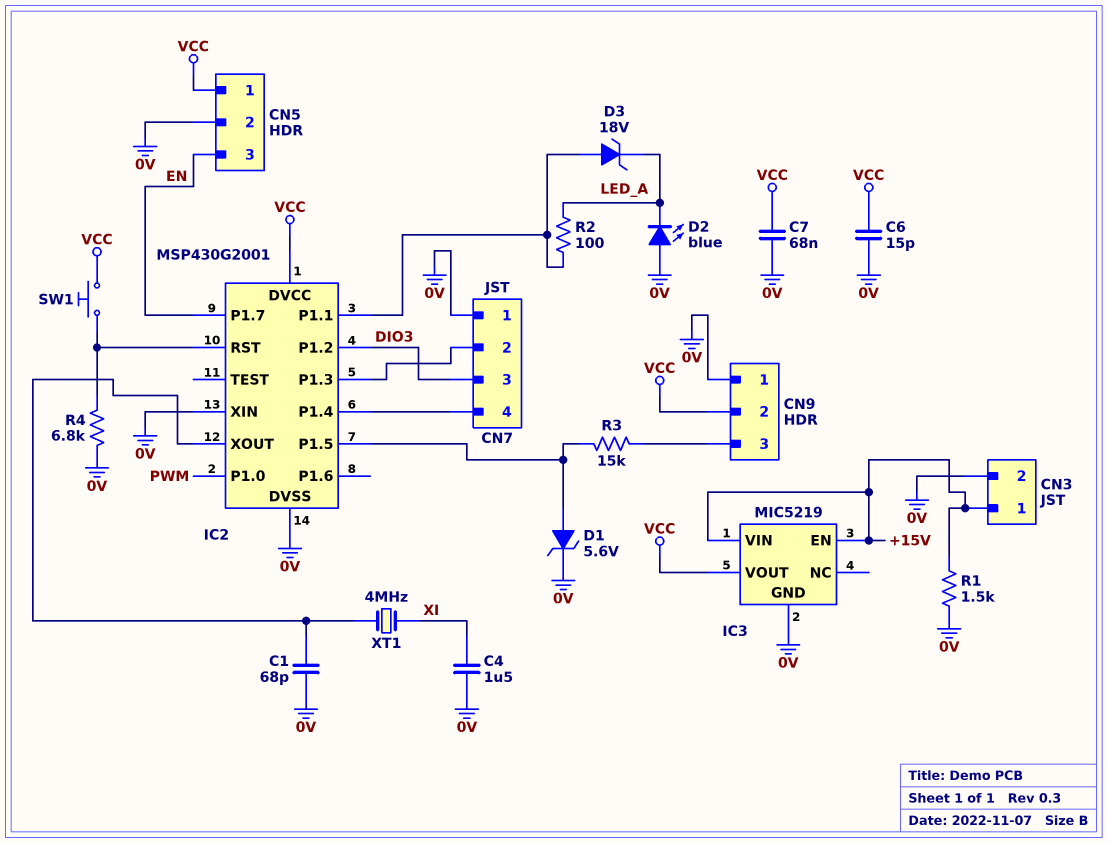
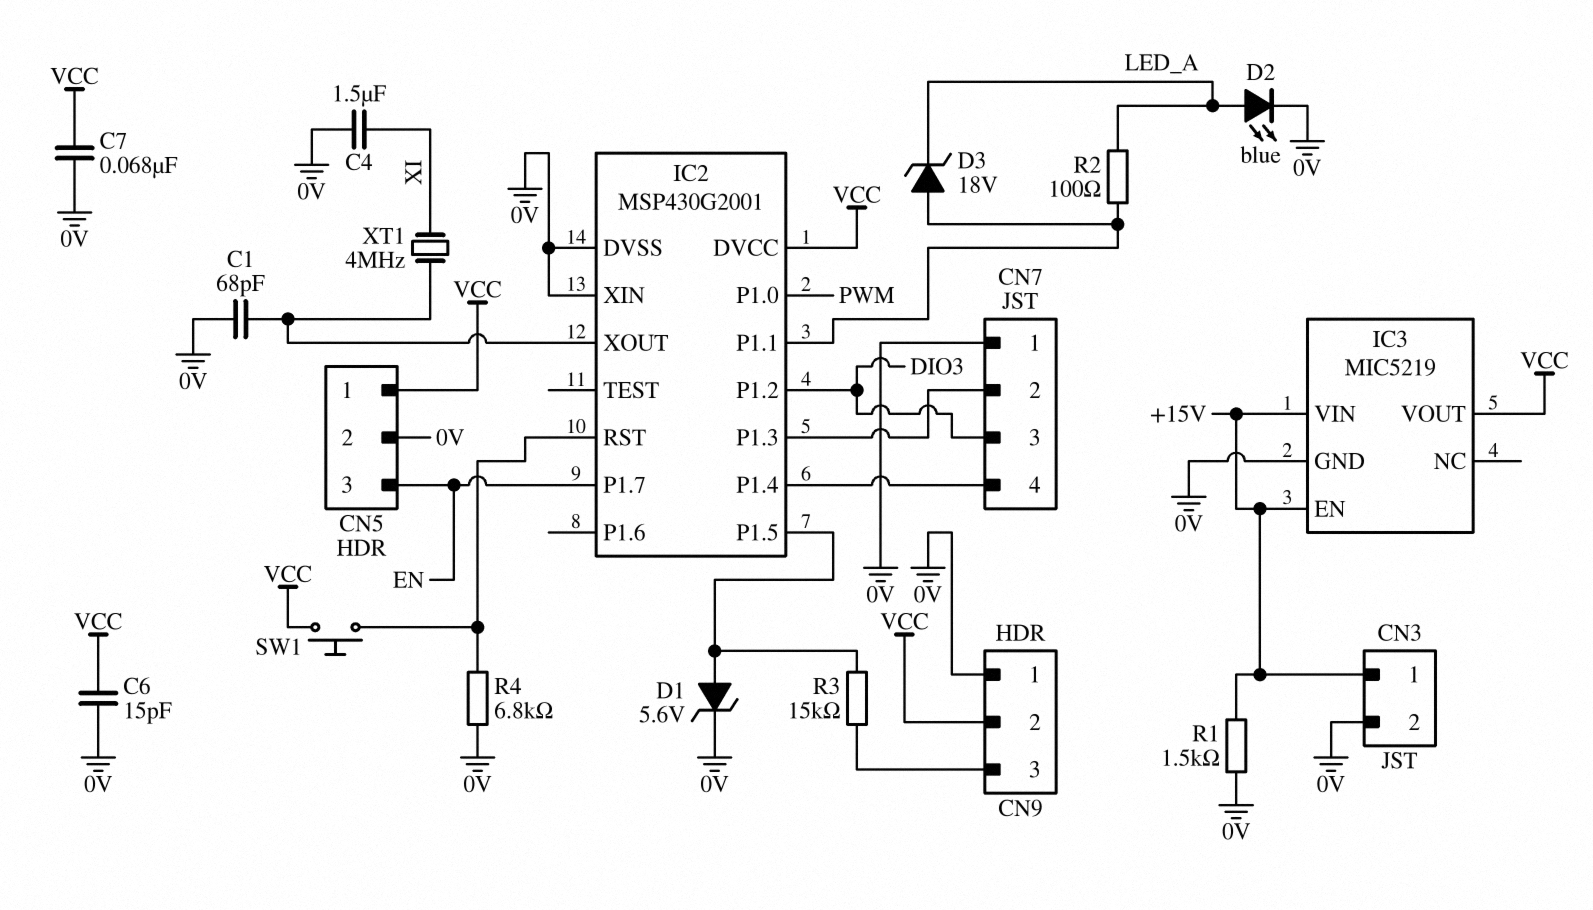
D2: LED blue (A 0V, K LED_A) -> LED blue (A LED_A, K 0V)

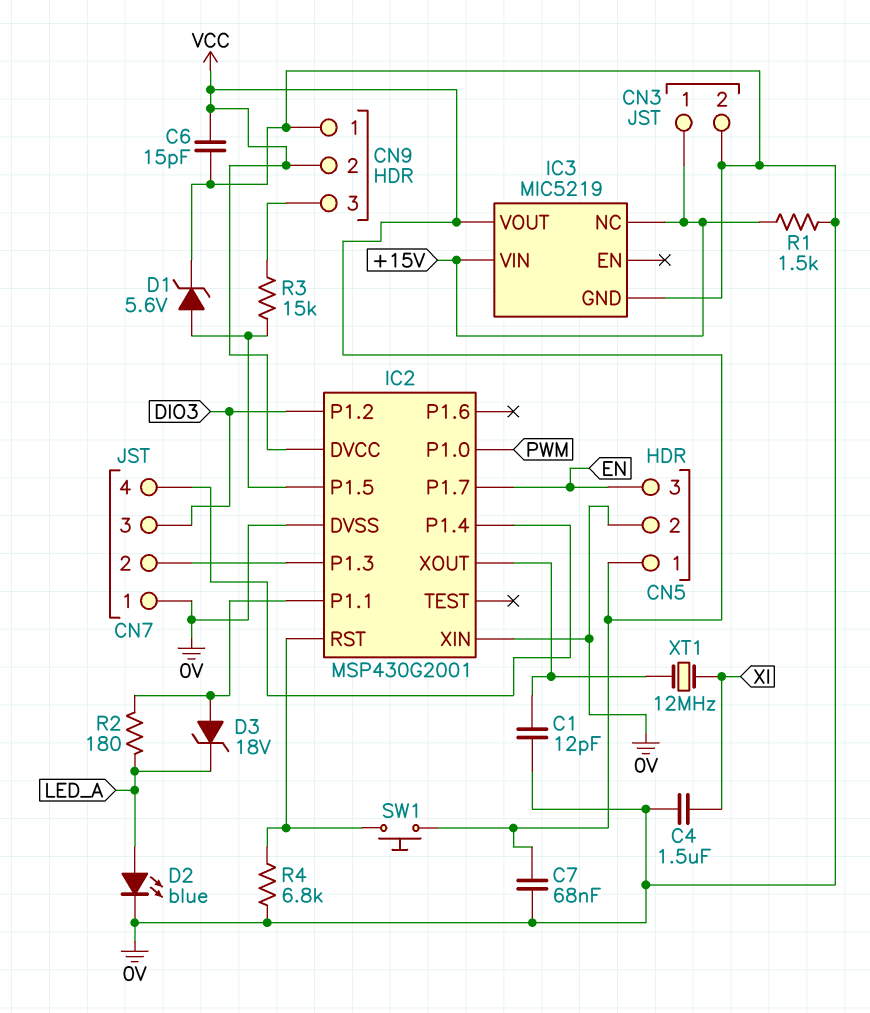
C1: 68pF (0V, IC2/XOUT) -> 12pF (0V, IC2/XOUT)
IC3 pin EN: +15V -> none
IC3 pin NC: none -> +15V
R2: 100 (IC2/P1.1, LED_A) -> 180 (IC2/P1.1, LED_A)
XT1: 4MHz (IC2/XOUT, XI) -> 12MHz (IC2/XOUT, XI)

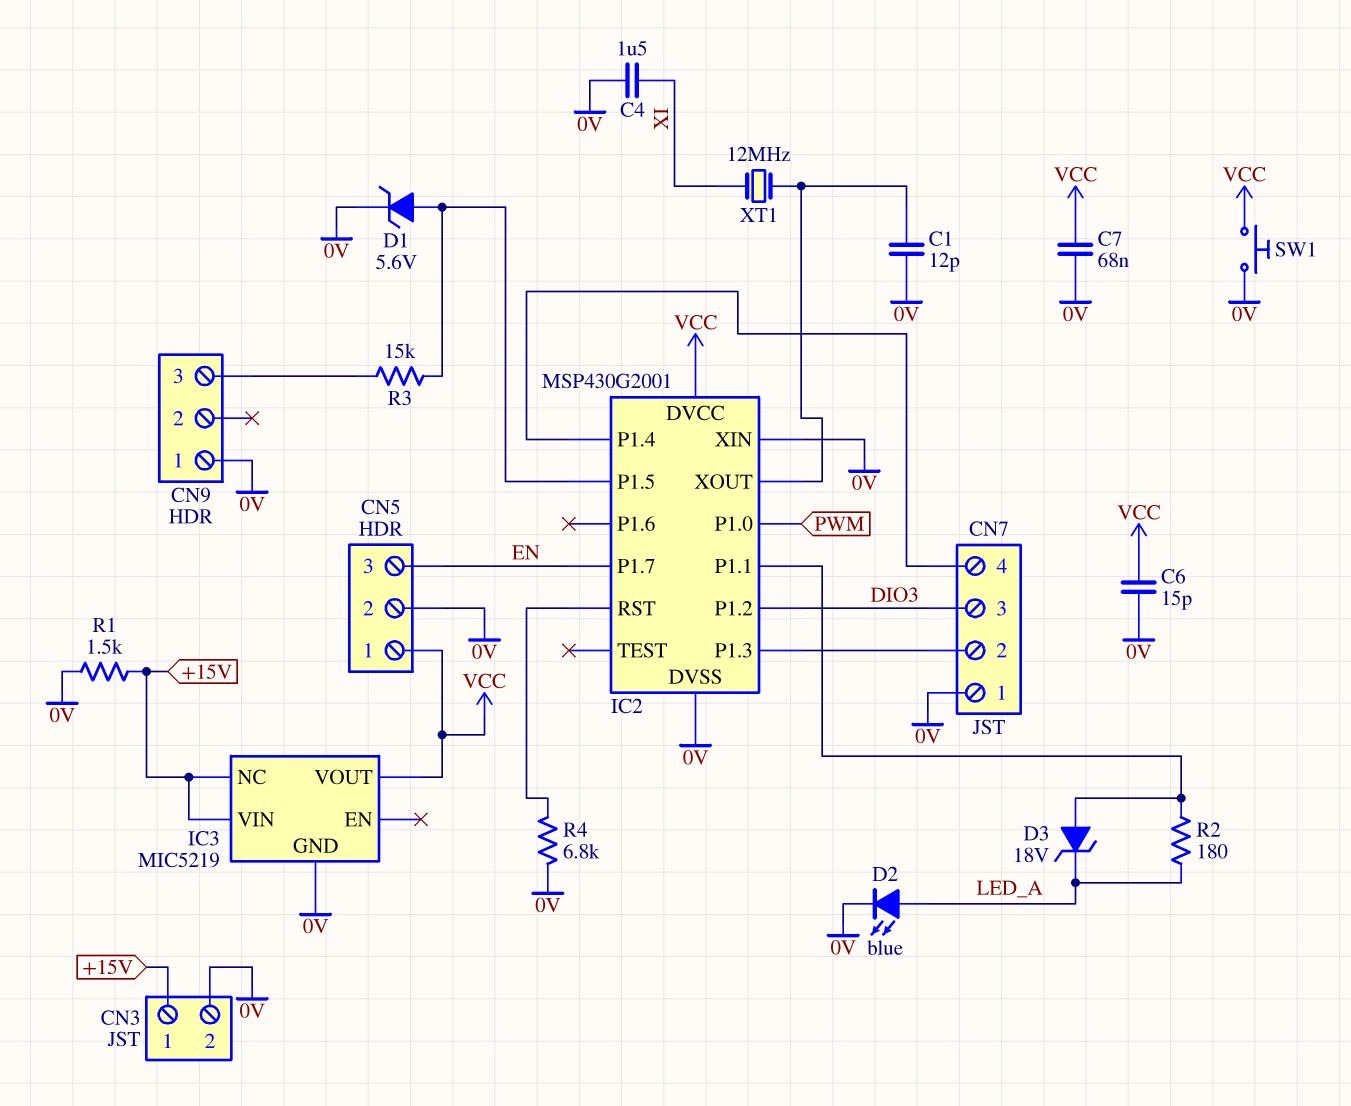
CN9 pin 2: VCC -> none
SW1: button (IC2/RST, VCC) -> button (0V, VCC)

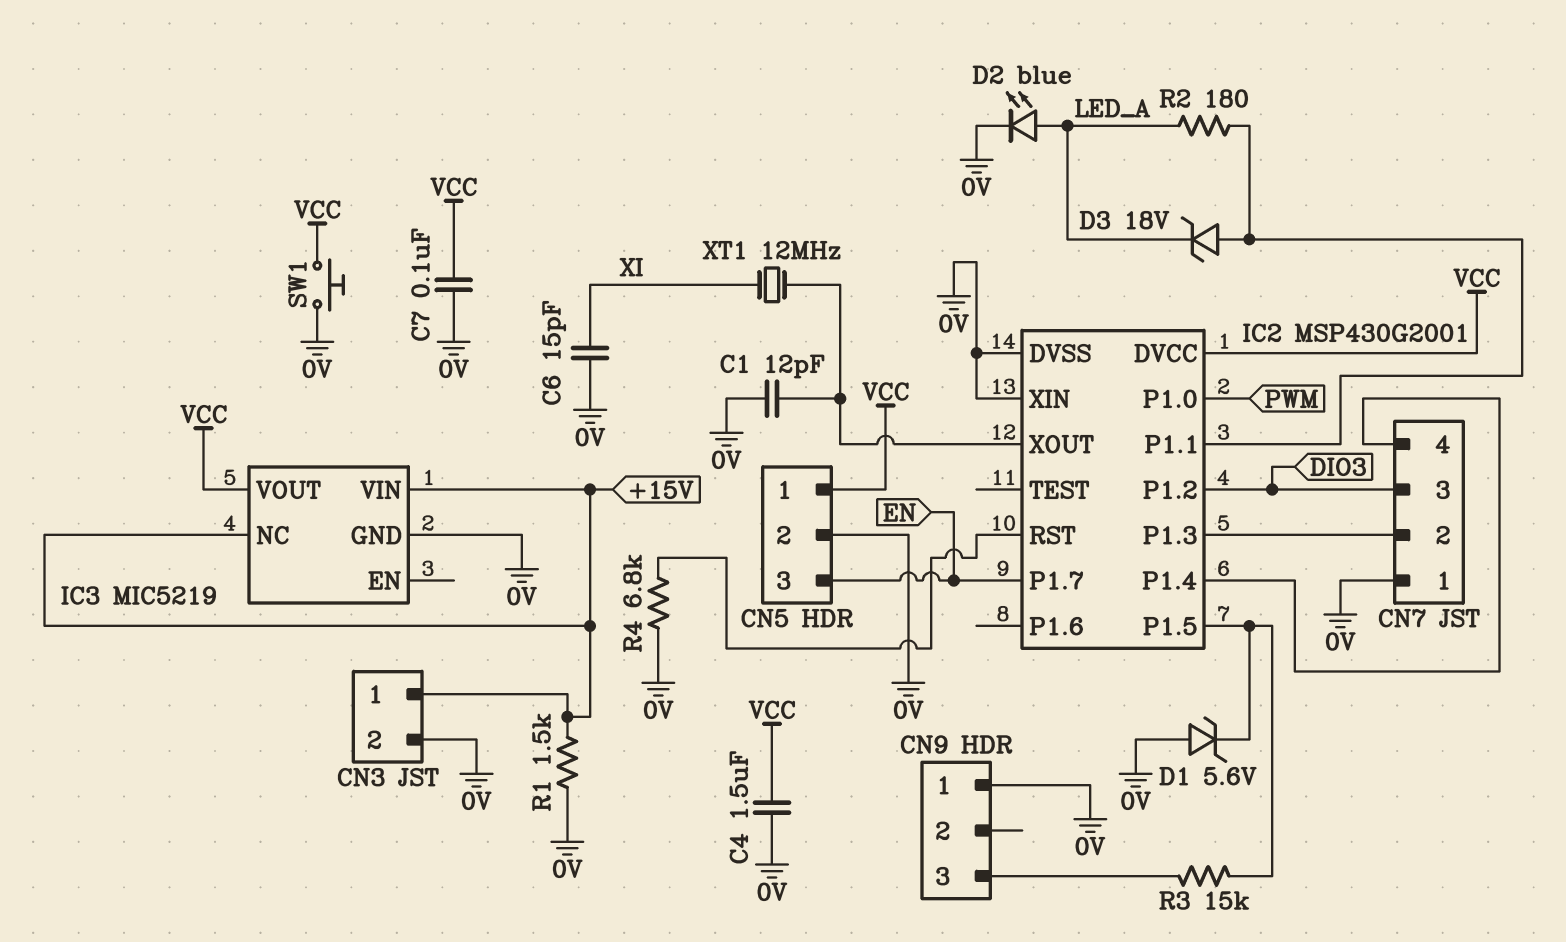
C4: 1.5uF (0V, XI) -> 1.5uF (0V, VCC)
C6: 15pF (0V, VCC) -> 15pF (0V, XI)
C7: 68nF (0V, VCC) -> 100nF (0V, VCC)
D1: zener 5.6V (A IC2/P1.5, K 0V) -> zener 5.6V (A 0V, K IC2/P1.5)

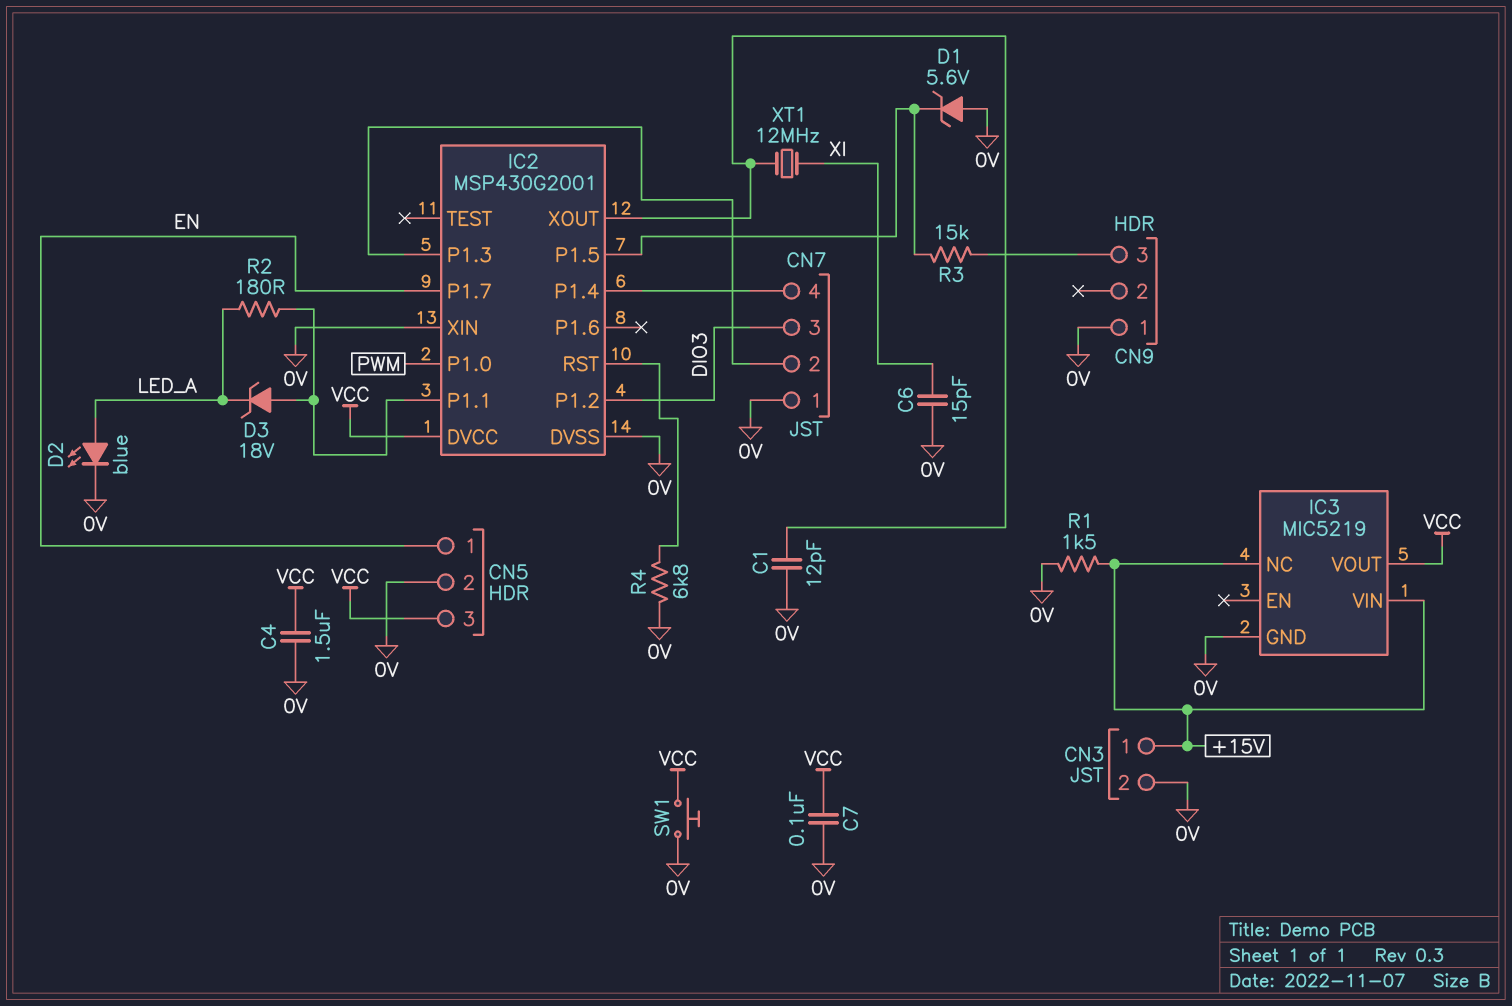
CN5 pin 1: VCC -> EN
CN5 pin 3: EN -> VCC

